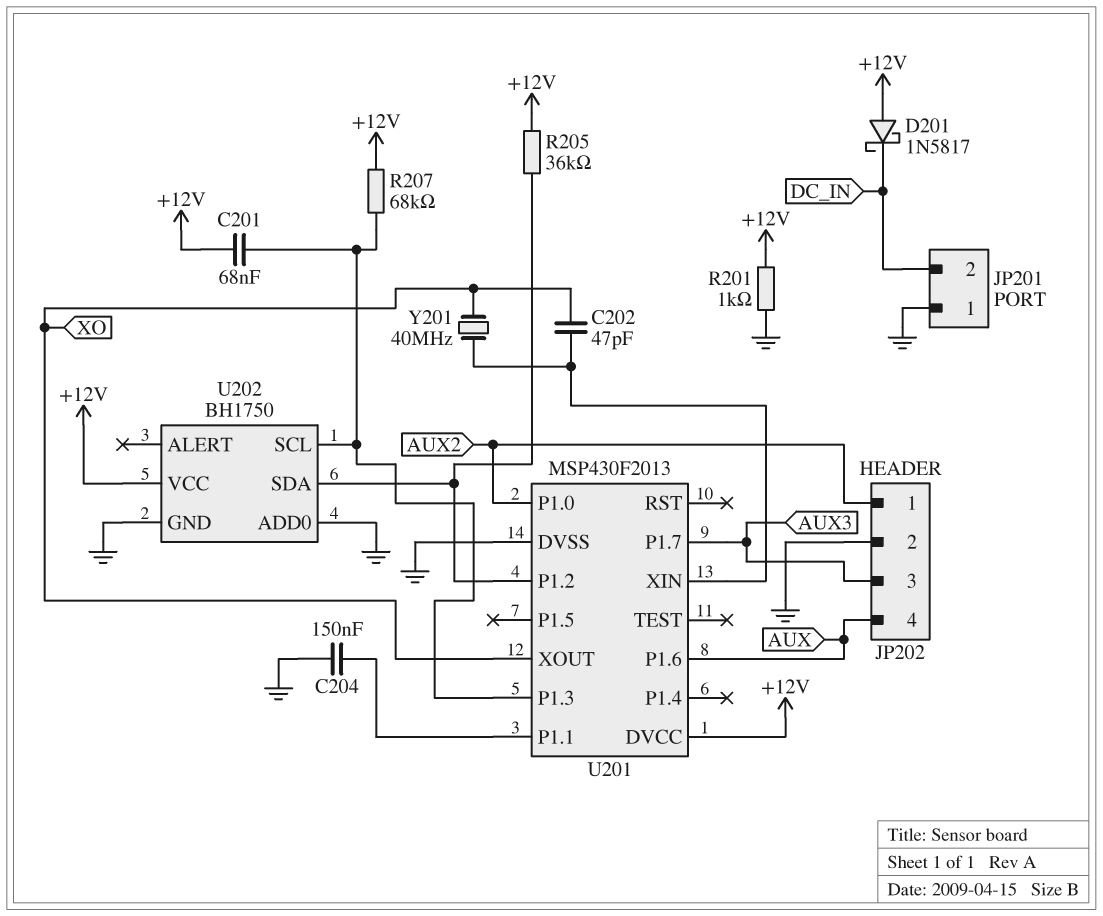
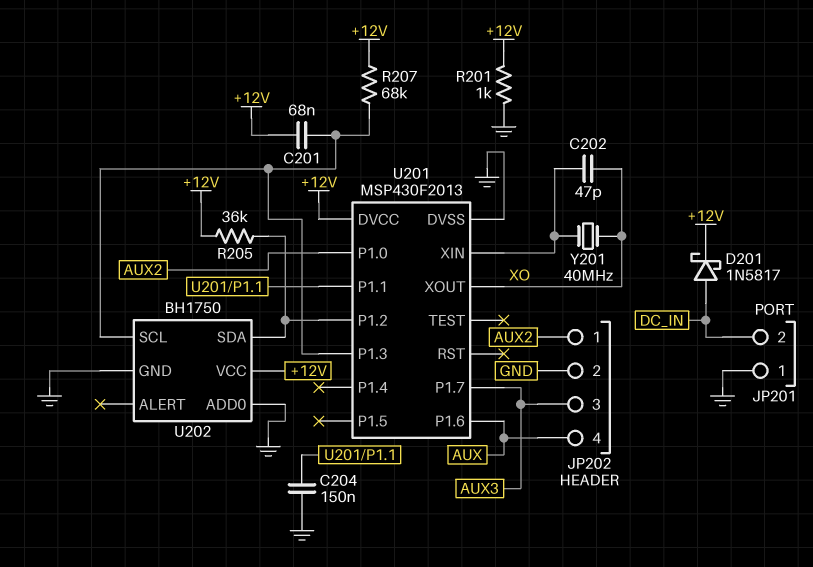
D201: schottky 1N5817 (A +12V, K DC_IN) -> schottky 1N5817 (A DC_IN, K +12V)

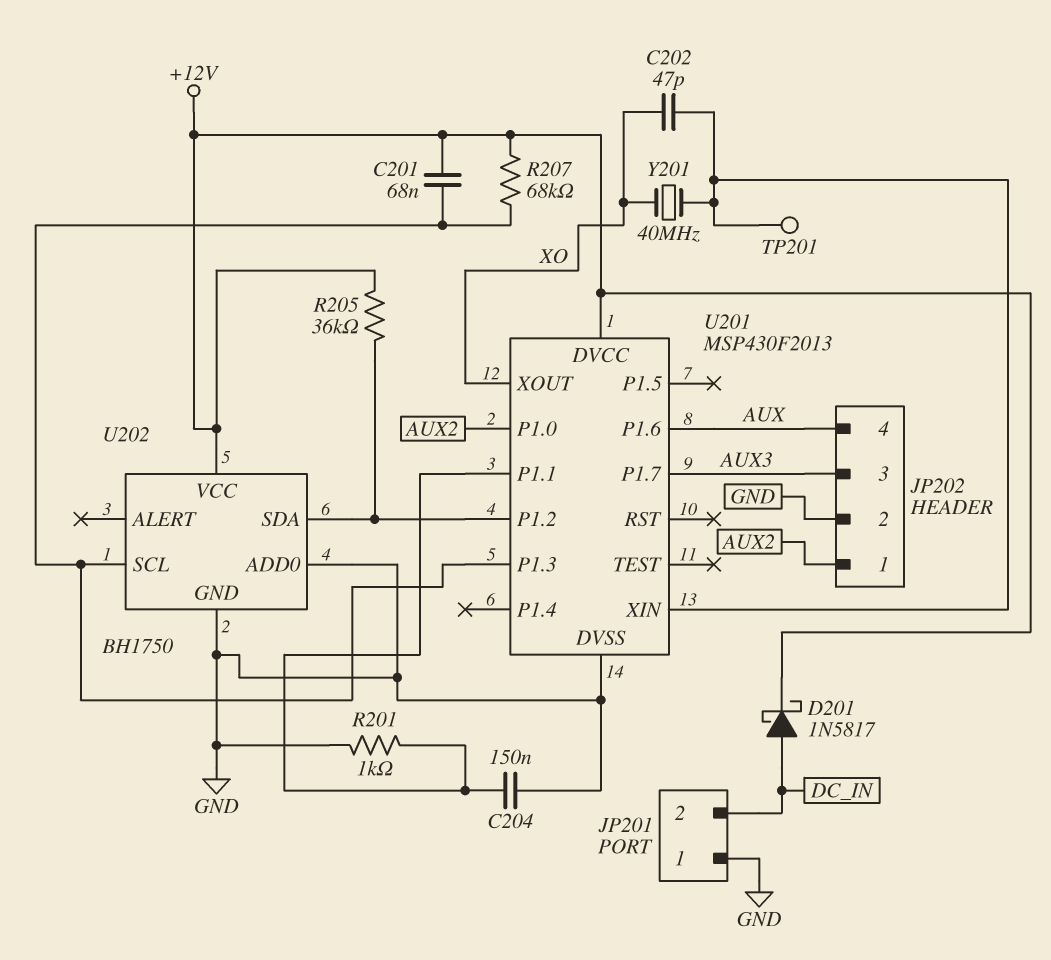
R201: 1k (+12V, GND) -> 1k (GND, U201/P1.1)
TP201: none -> test point (U201/XIN)

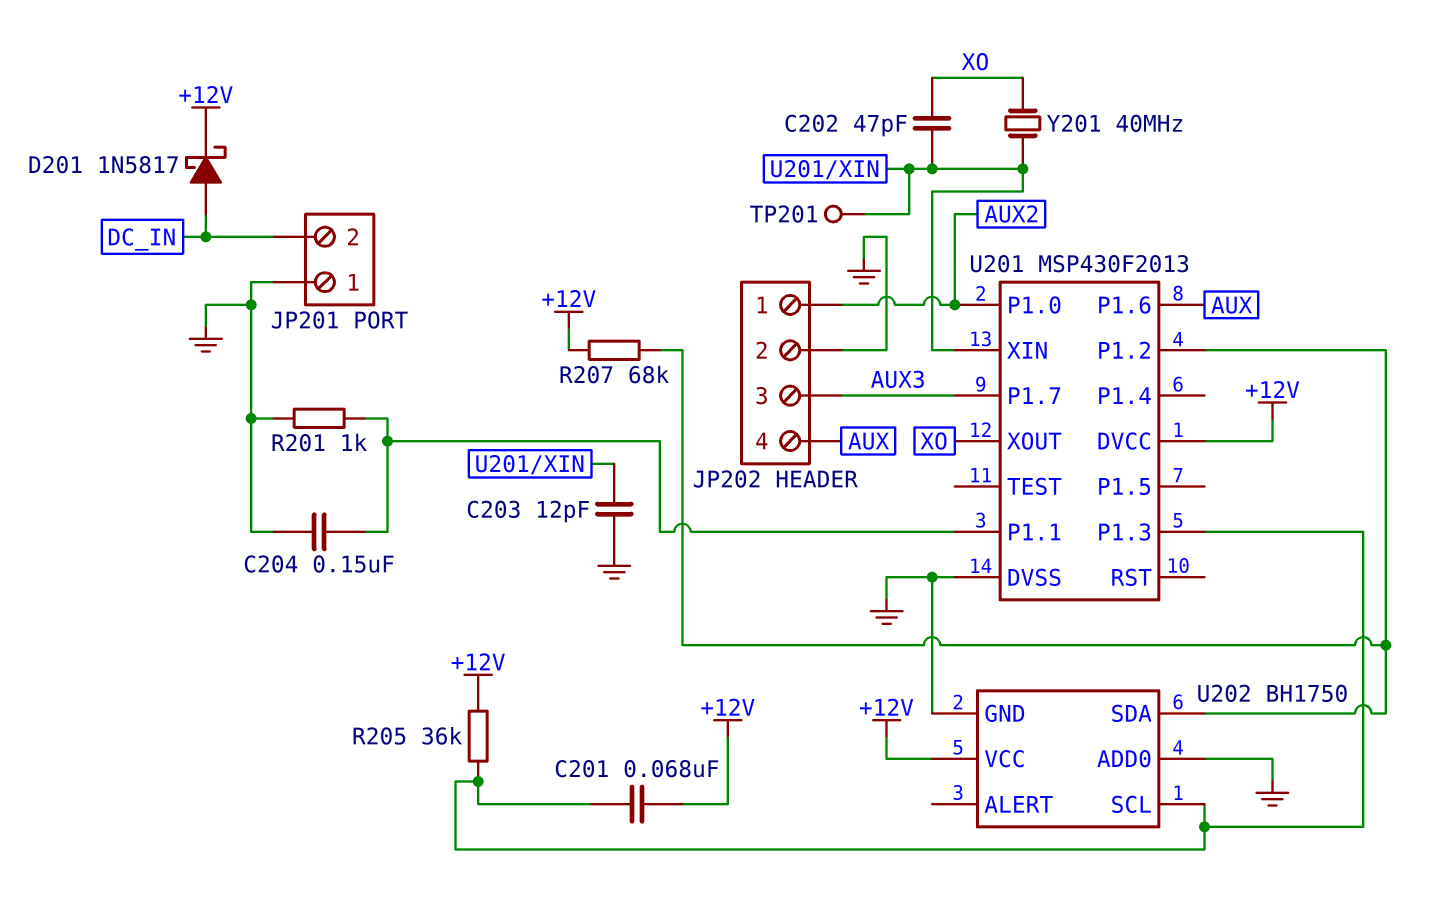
C203: none -> 12pF (GND, U201/XIN)
R205: 36k (+12V, U201/P1.2) -> 36k (+12V, U201/P1.3)
R207: 68k (+12V, U201/P1.3) -> 68k (+12V, U201/P1.2)

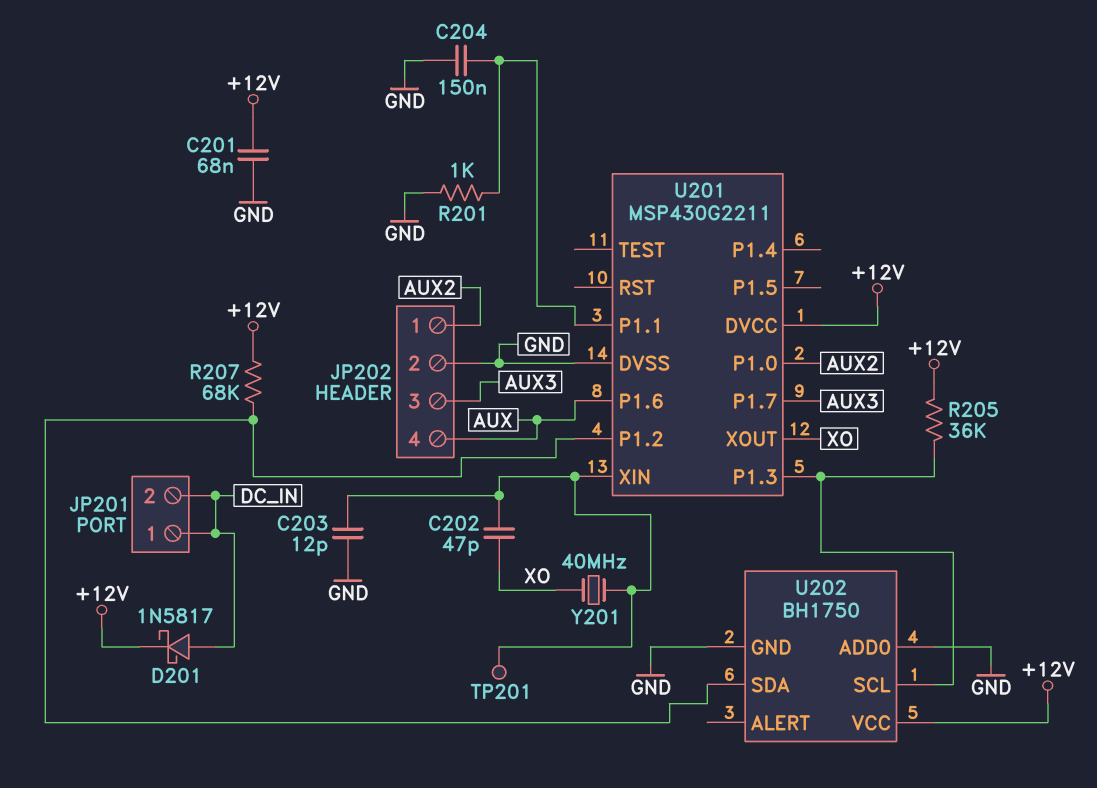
C201: 68nF (+12V, U201/P1.3) -> 68nF (+12V, GND)
JP201 pin 1: GND -> DC_IN
U201: MSP430F2013 -> MSP430G2211

